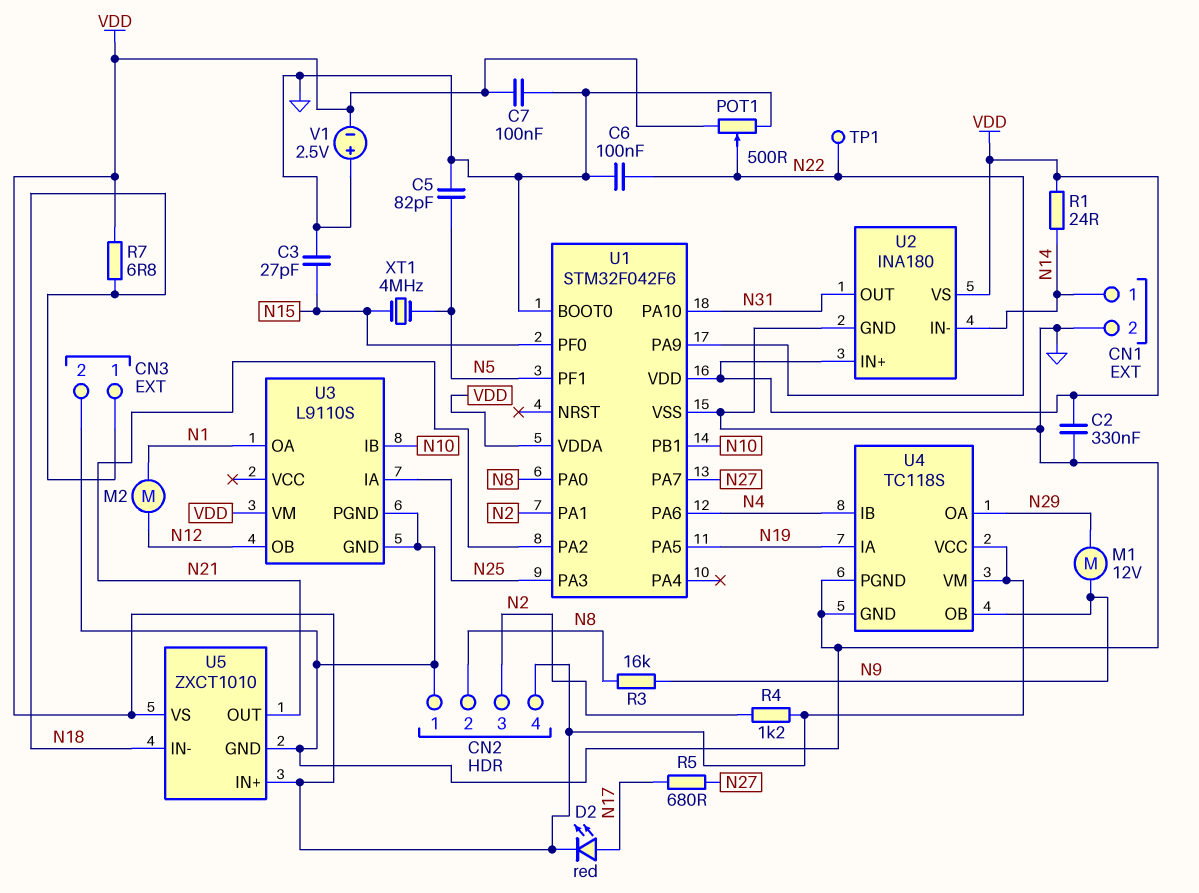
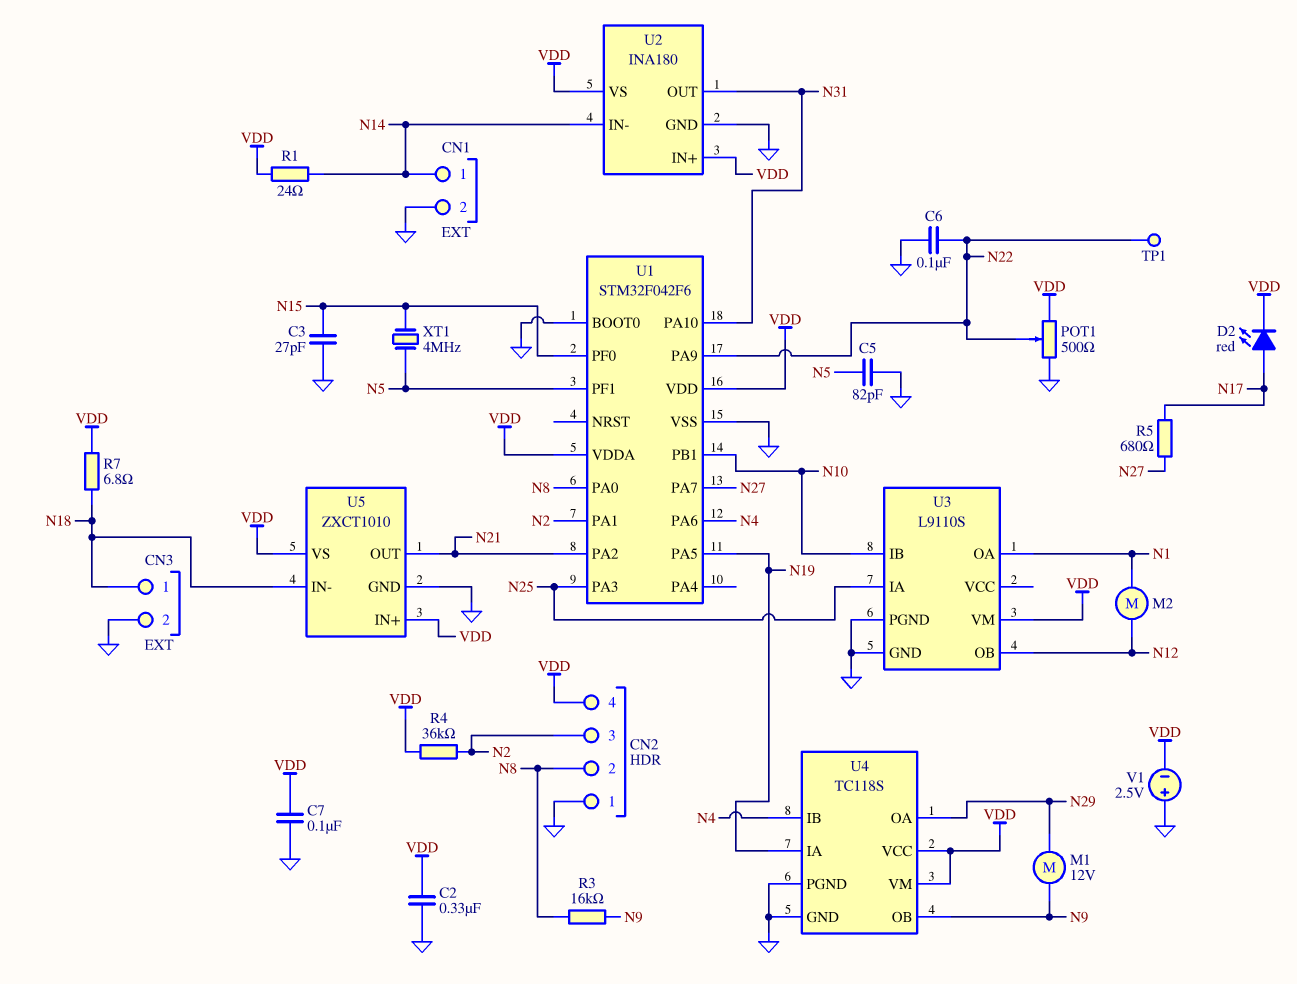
R4: 1.2k (N2, VDD) -> 36k (N2, VDD)

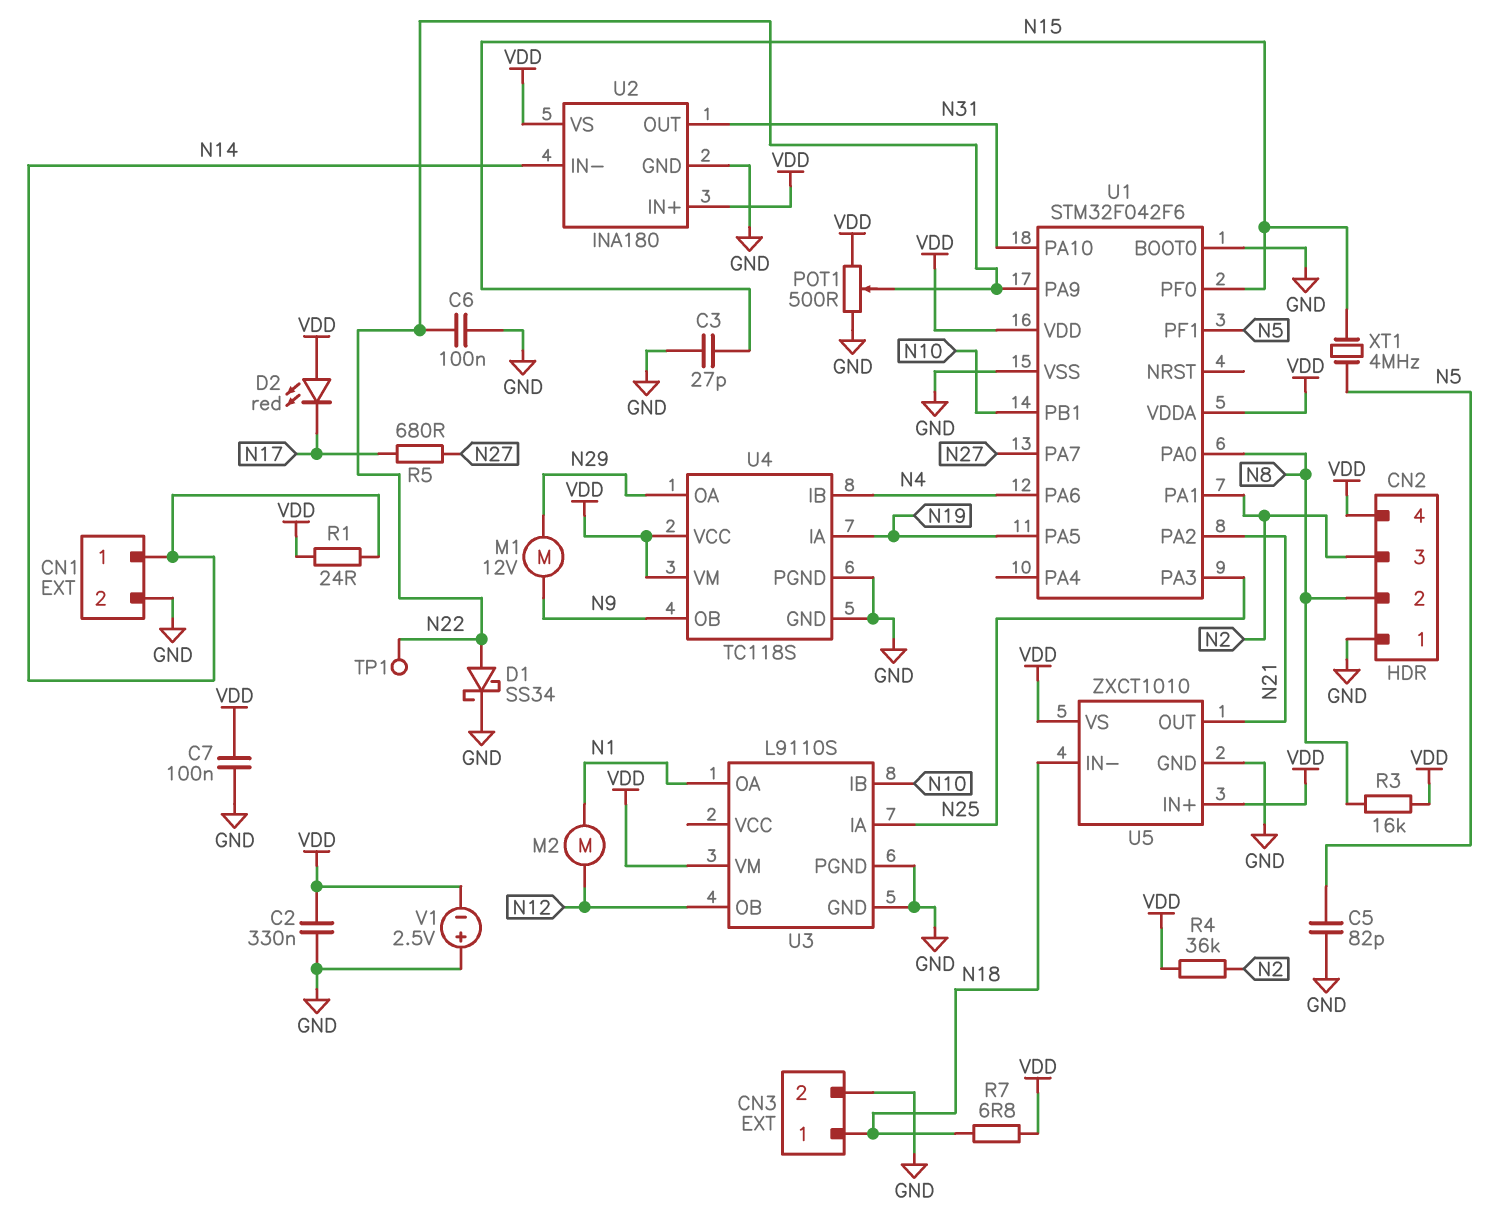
D1: none -> schottky SS34 (A N22, K GND)
D2: LED red (A N17, K VDD) -> LED red (A VDD, K N17)
R3: 16k (N8, N9) -> 16k (N8, VDD)

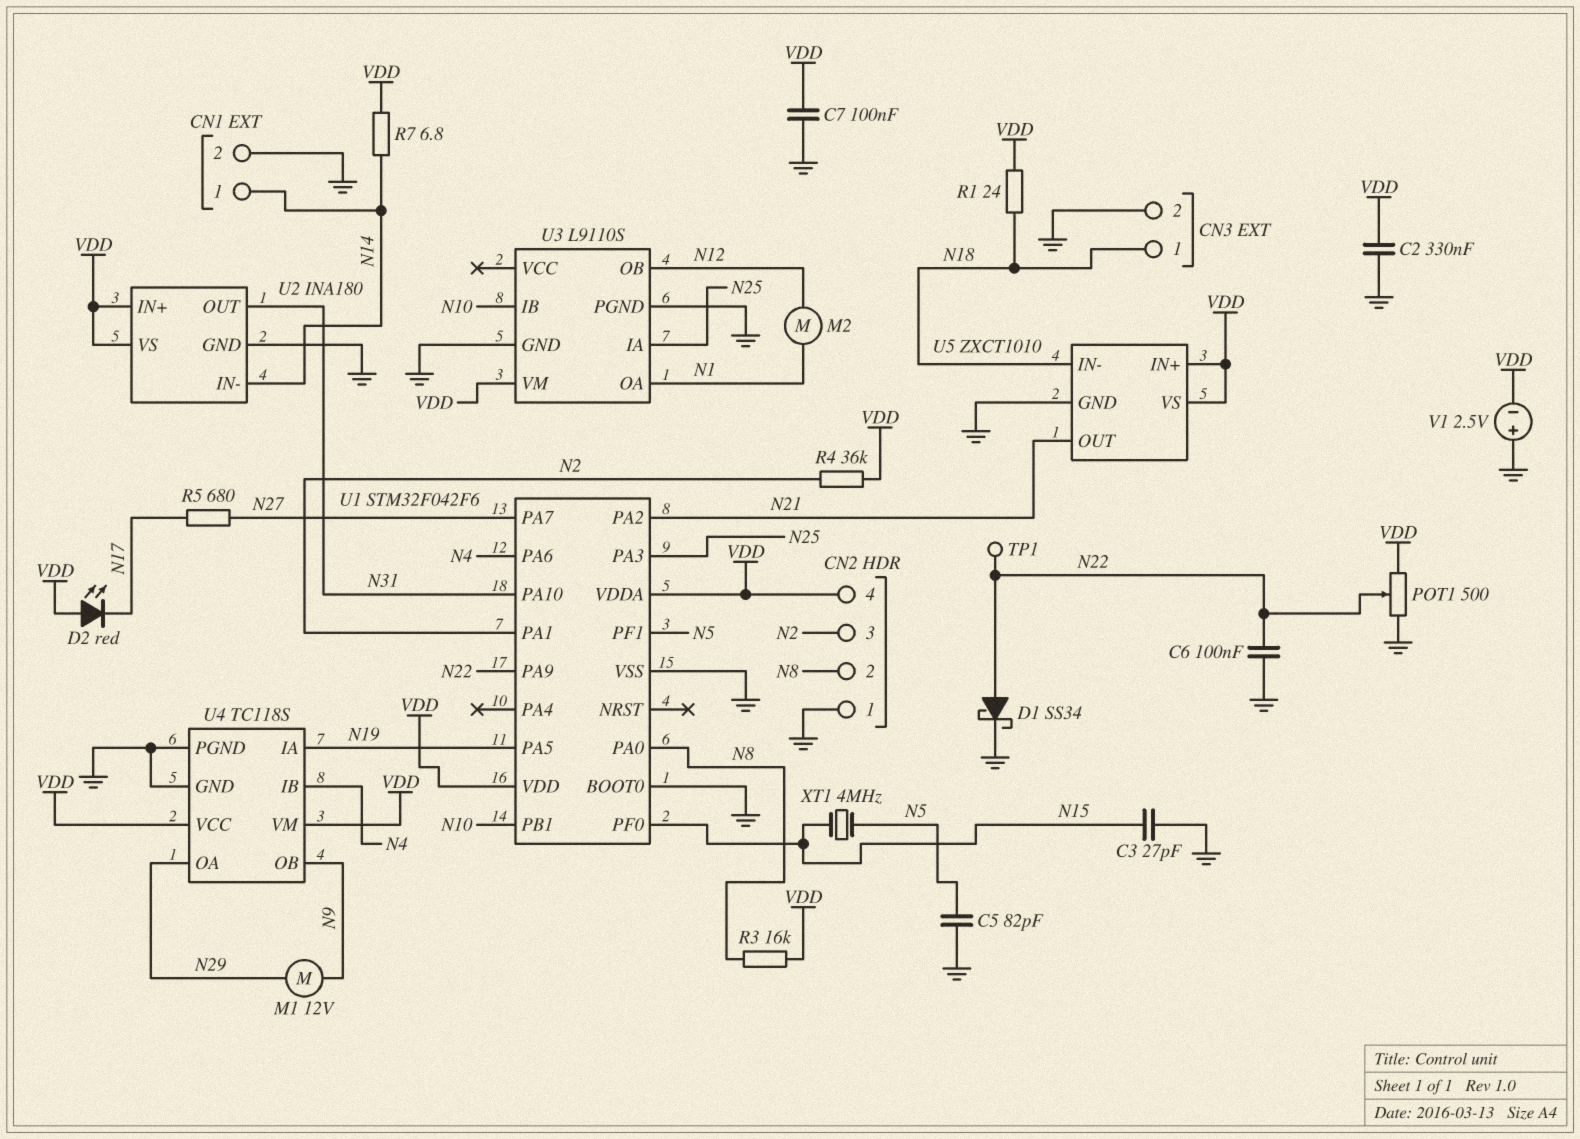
R1: 24 (N14, VDD) -> 24 (N18, VDD)
R7: 6.8 (N18, VDD) -> 6.8 (N14, VDD)

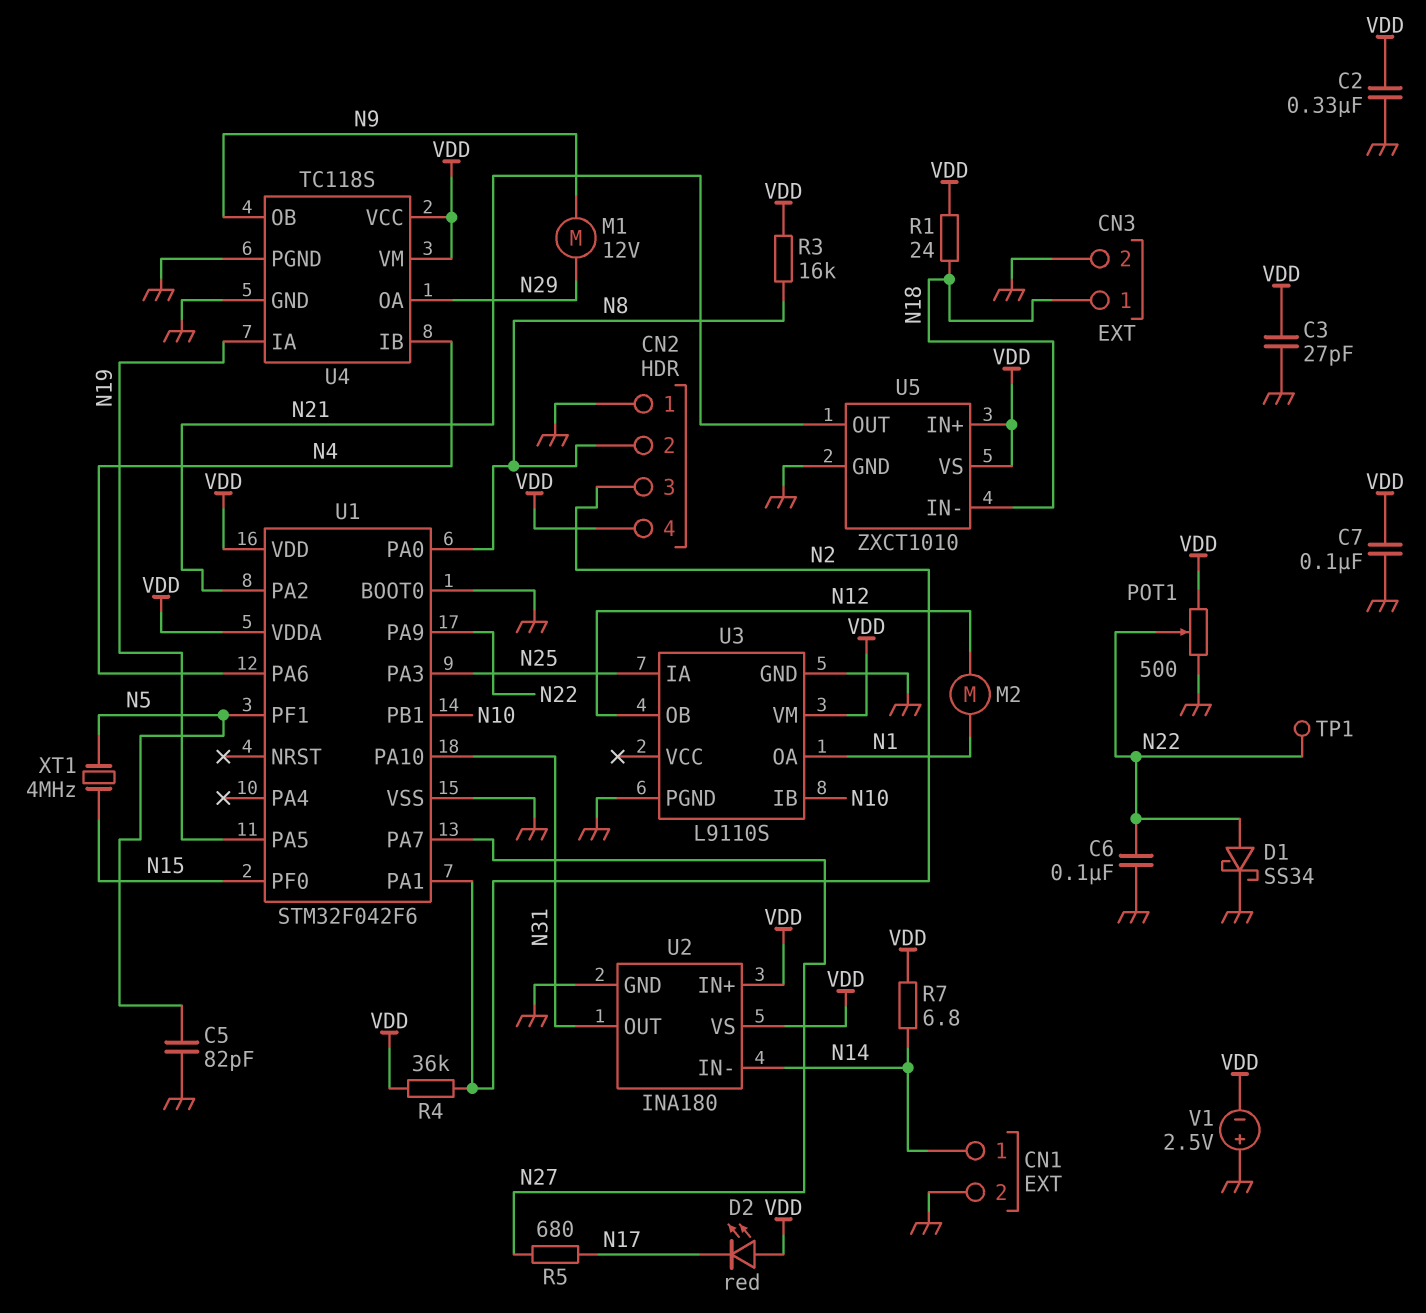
C3: 27pF (GND, N15) -> 27pF (GND, VDD)

